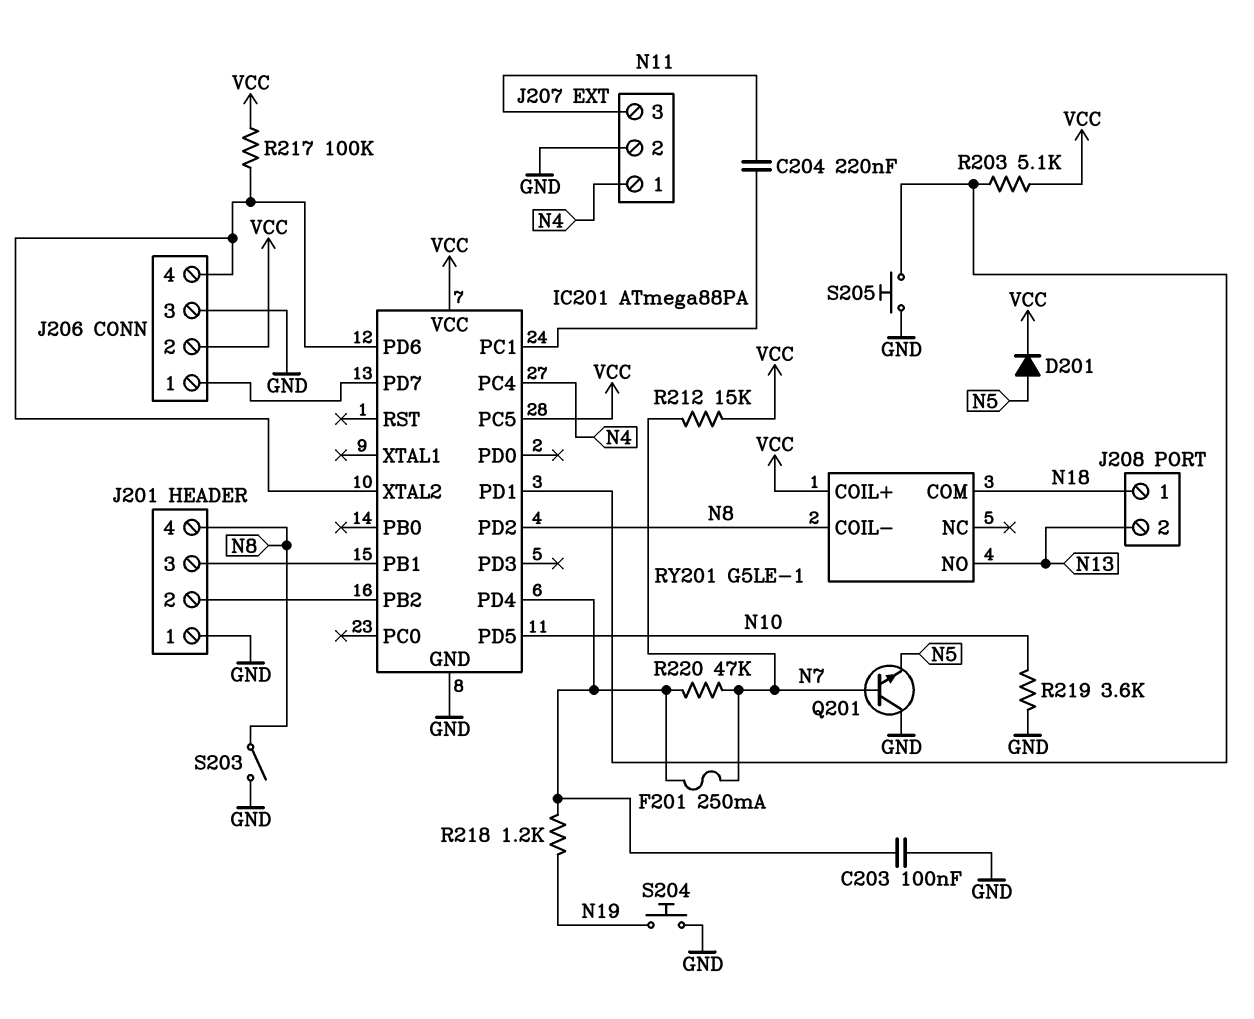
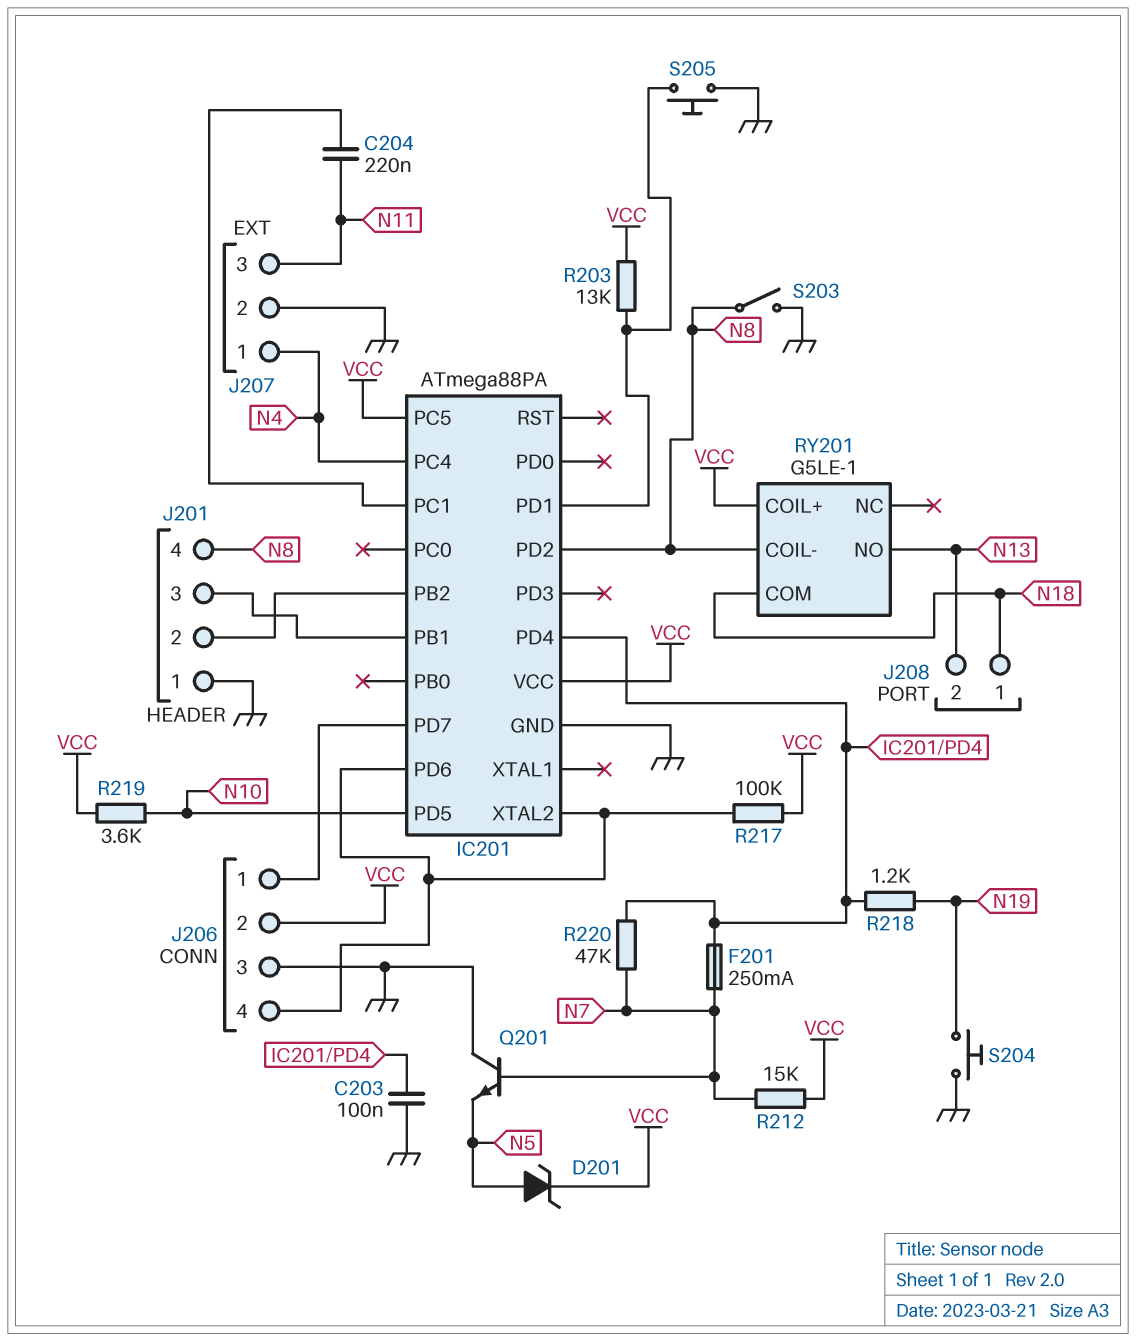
D201: diode (A N5, K VCC) -> zener (A N5, K VCC)
R203: 5.1k (IC201/PD1, VCC) -> 13k (IC201/PD1, VCC)
R219: 3.6k (GND, N10) -> 3.6k (N10, VCC)

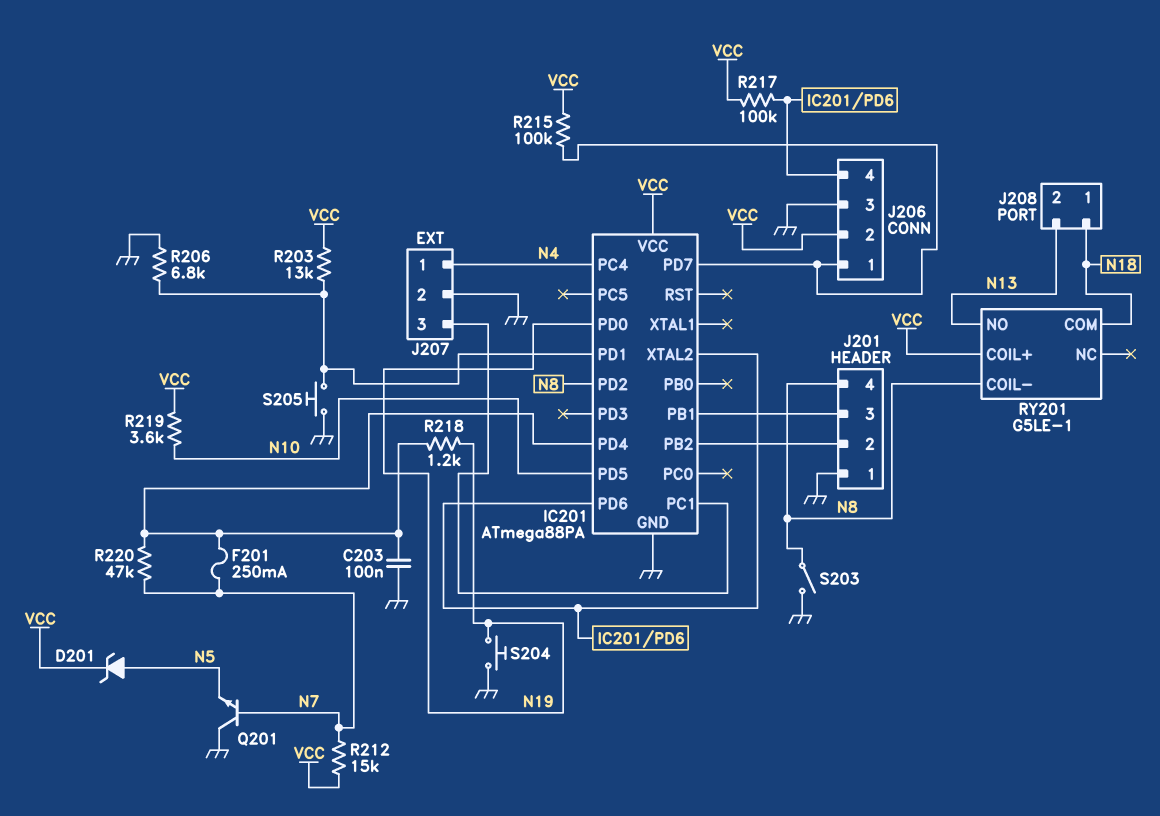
C204: 220nF (IC201/PC1, N11) -> none
IC201 pin PC5: VCC -> none
IC201 pin PD0: none -> N19
J207 pin 3: N11 -> IC201/PC1
R206: none -> 6.8k (GND, IC201/PD1)
R215: none -> 100k (IC201/PD7, VCC)

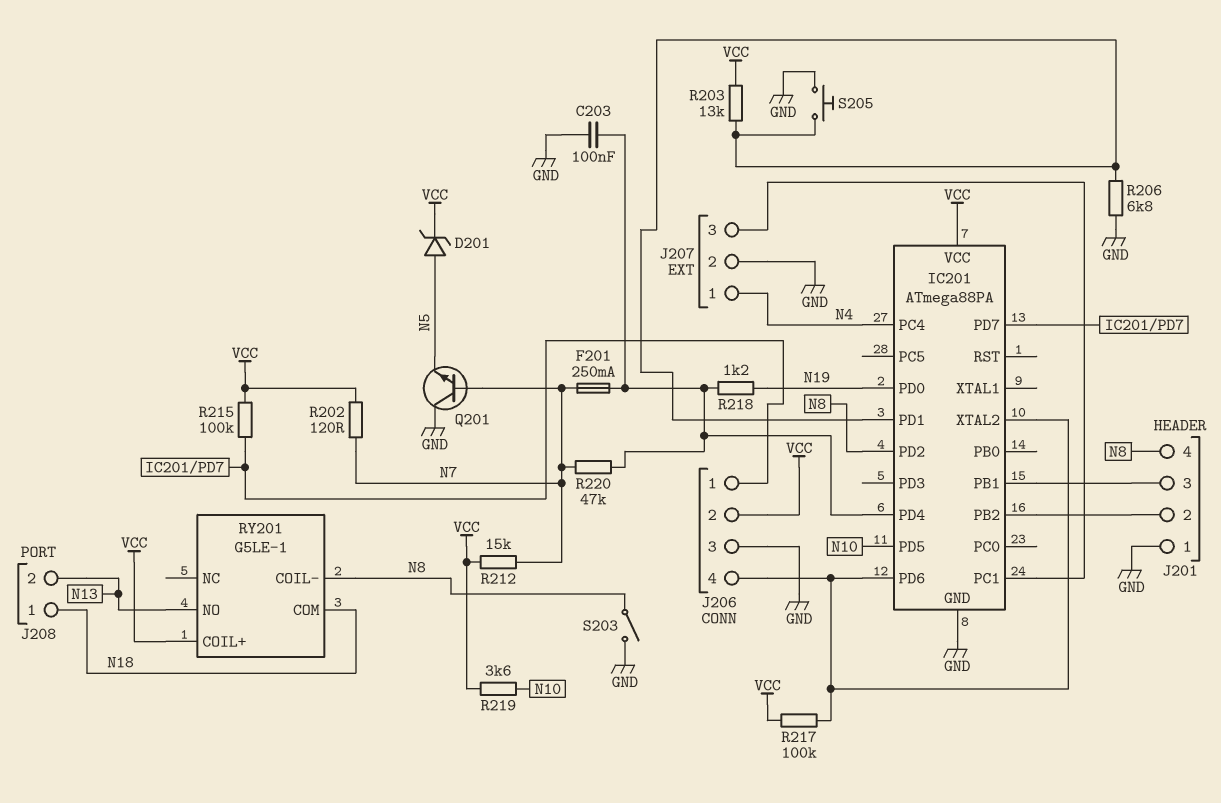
R202: none -> 120 (N7, VCC)
S204: button (GND, N19) -> none

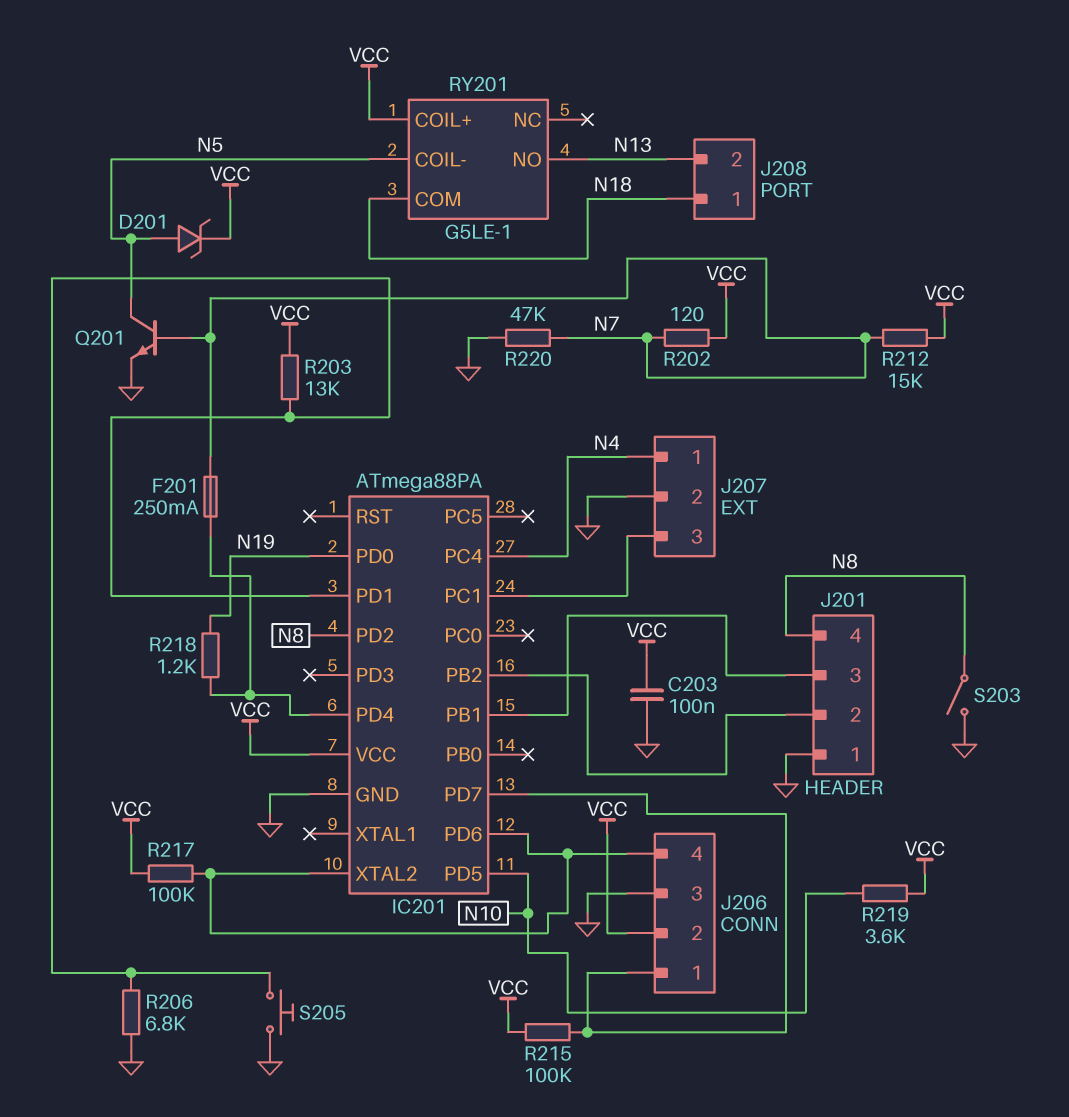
C203: 100nF (GND, IC201/PD4) -> 100nF (GND, VCC)
Q201: NPN (B N7, C GND, E N5) -> NPN (B N7, C N5, E GND)
R220: 47k (IC201/PD4, N7) -> 47k (GND, N7)
RY201 pin COIL-: N8 -> N5

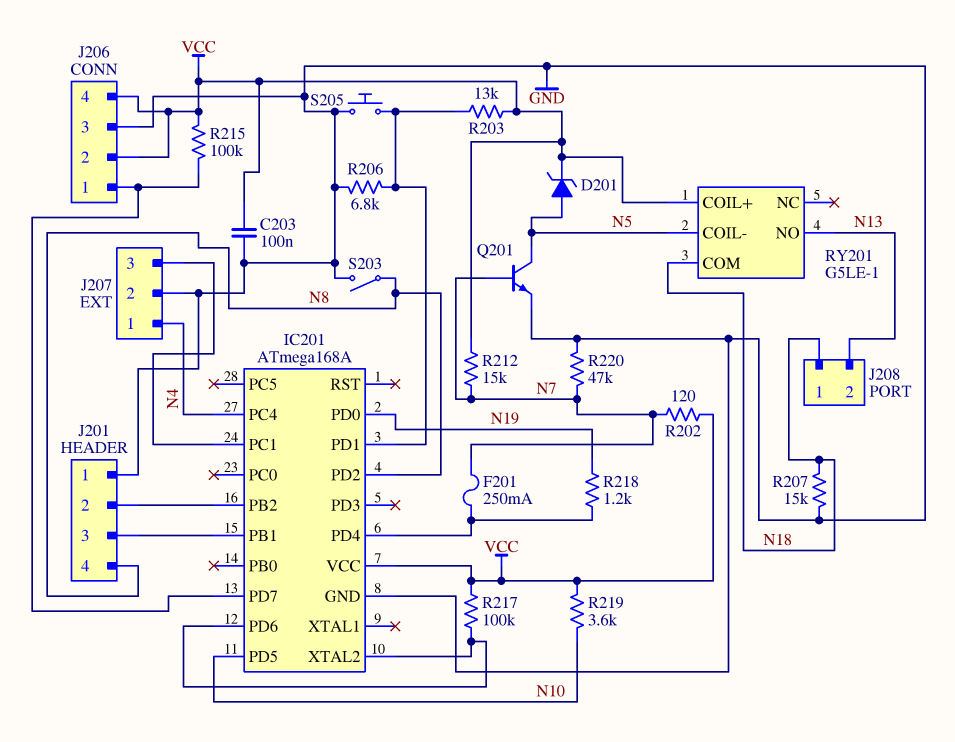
IC201: ATmega88PA -> ATmega168A
J206 pin 4: IC201/PD6 -> VCC
R207: none -> 15k (GND, N18)

